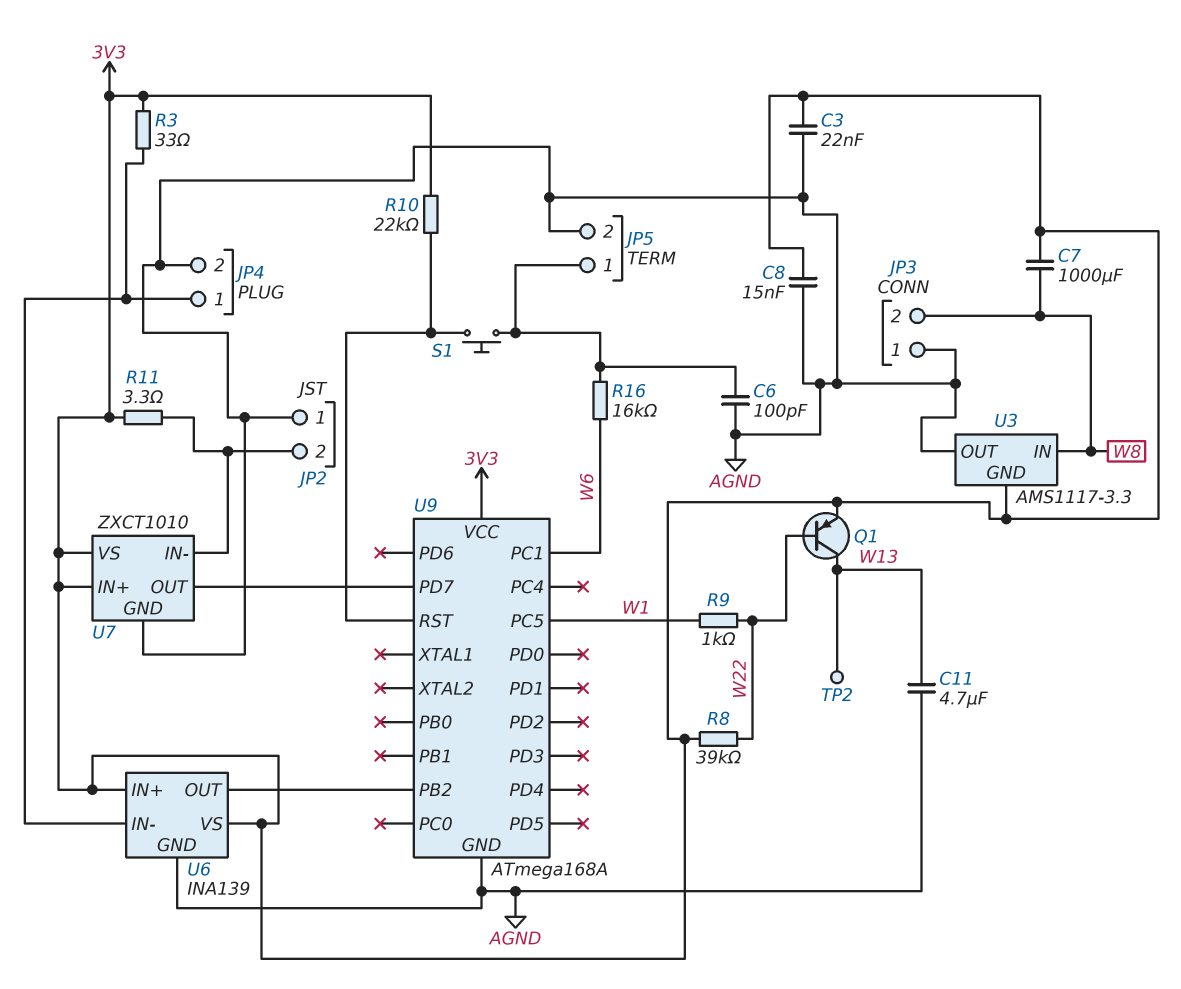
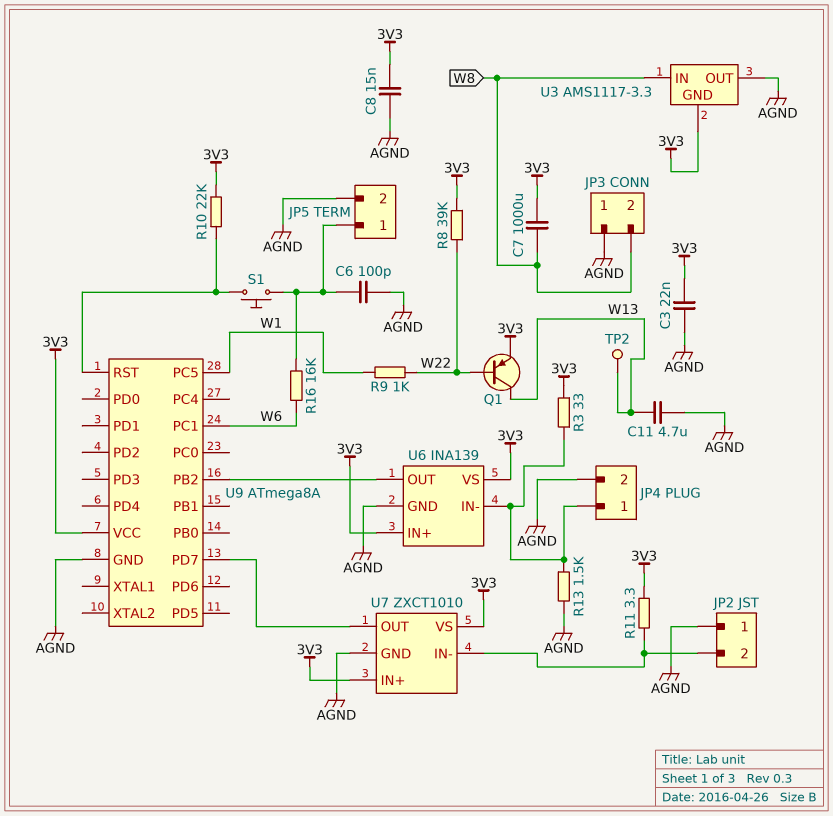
R13: none -> 1.5k (AGND, JP4/1)
U9: ATmega168A -> ATmega8A

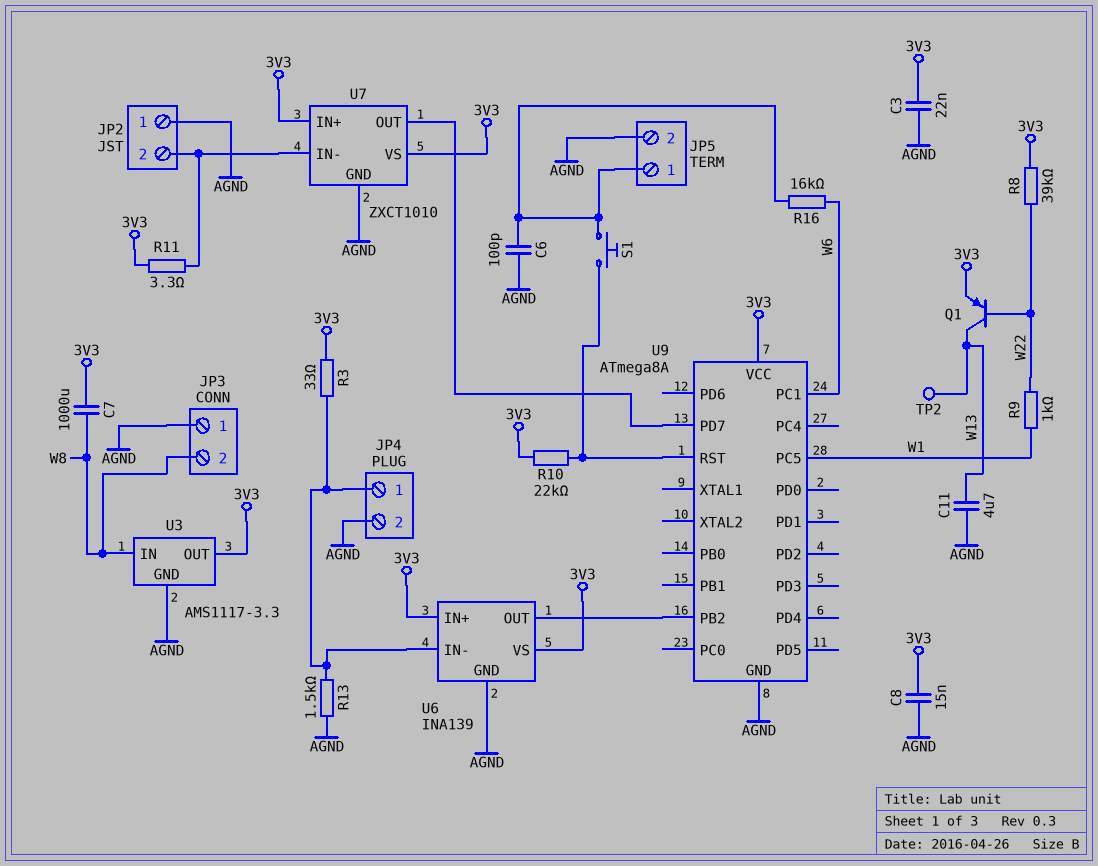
U3 pin GND: 3V3 -> AGND
U3 pin OUT: AGND -> 3V3

